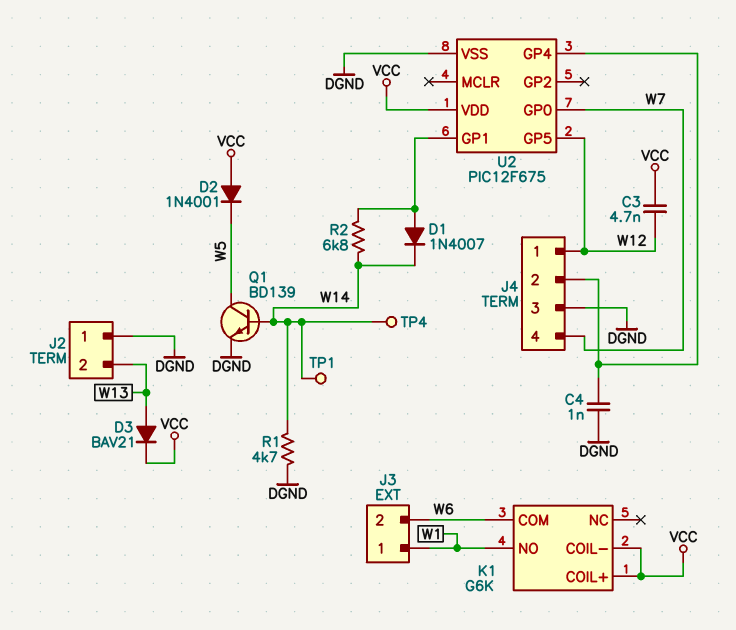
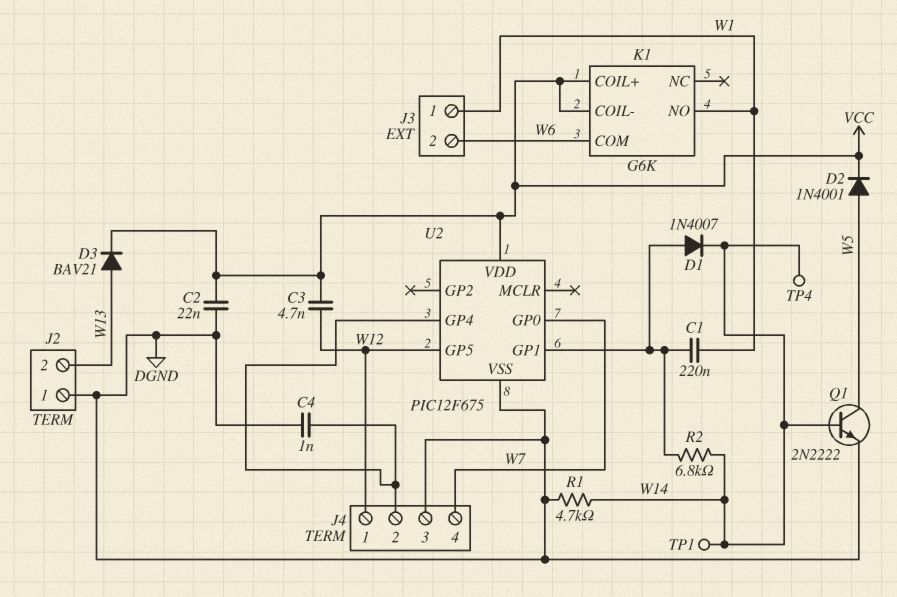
C1: none -> 220nF (U2/GP1, W1)
C2: none -> 22nF (DGND, VCC)
D2: diode 1N4001 (A VCC, K W5) -> diode 1N4001 (A W5, K VCC)
Q1: NPN BD139 (B W14, C W5, E DGND) -> NPN 2N2222 (B W14, C W5, E DGND)

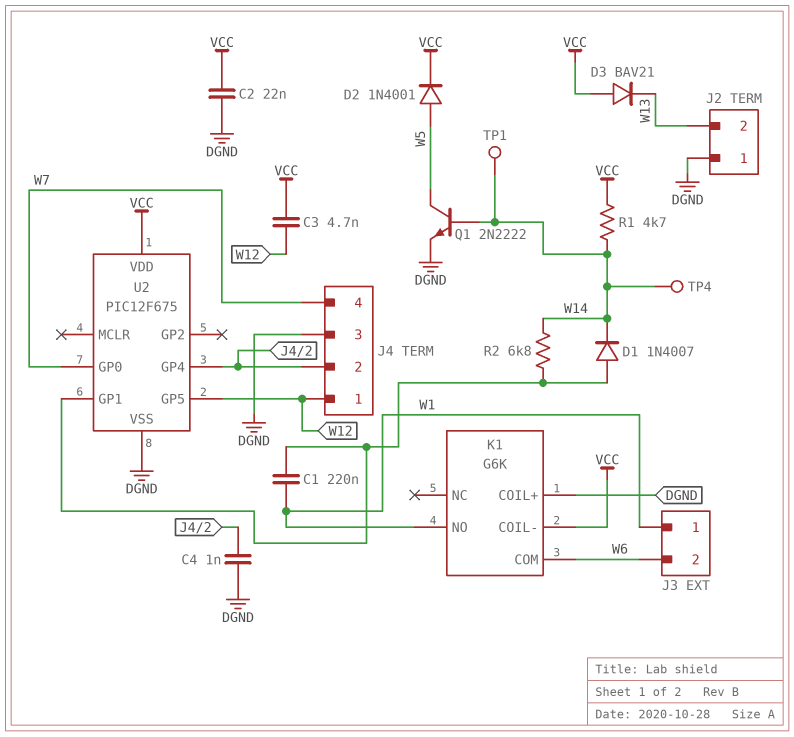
D3: diode BAV21 (A W13, K VCC) -> diode BAV21 (A VCC, K W13)
K1 pin COIL+: VCC -> DGND
R1: 4.7k (DGND, W14) -> 4.7k (VCC, W14)

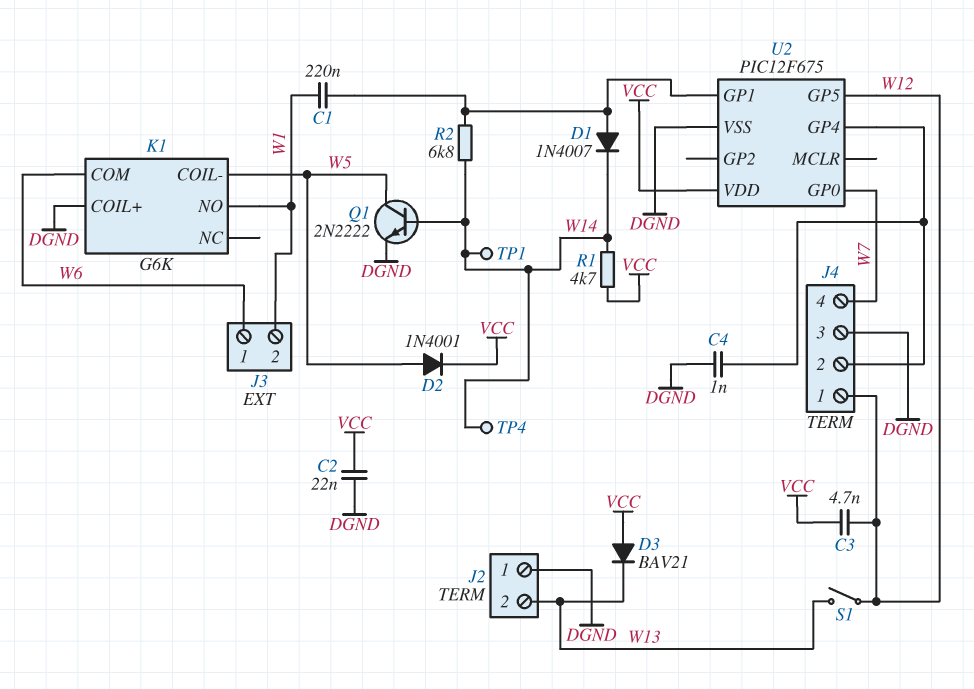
J3 pin 1: W1 -> W6
J3 pin 2: W6 -> W1
K1 pin COIL-: VCC -> W5
S1: none -> switch (W12, W13)

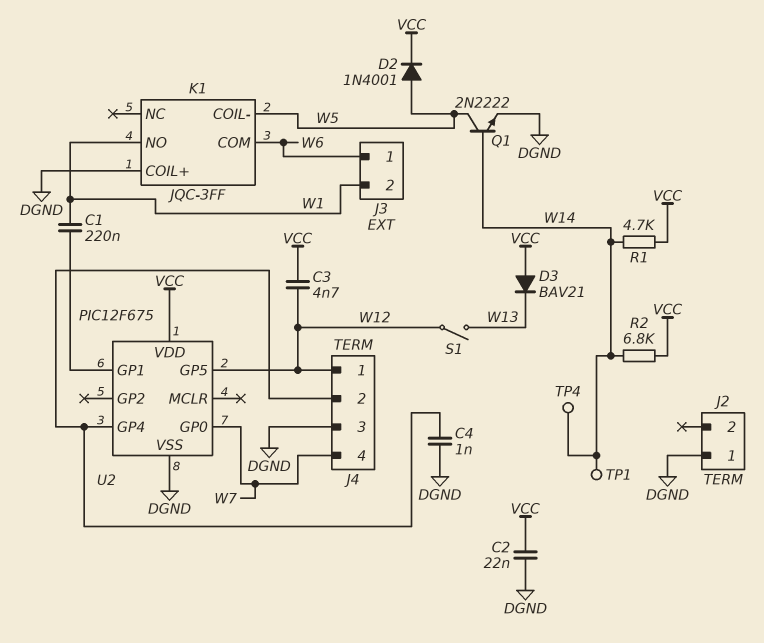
D1: diode 1N4007 (A U2/GP1, K W14) -> none
J2 pin 2: W13 -> none
K1: G6K -> JQC-3FF
R2: 6.8k (U2/GP1, W14) -> 6.8k (VCC, W14)

